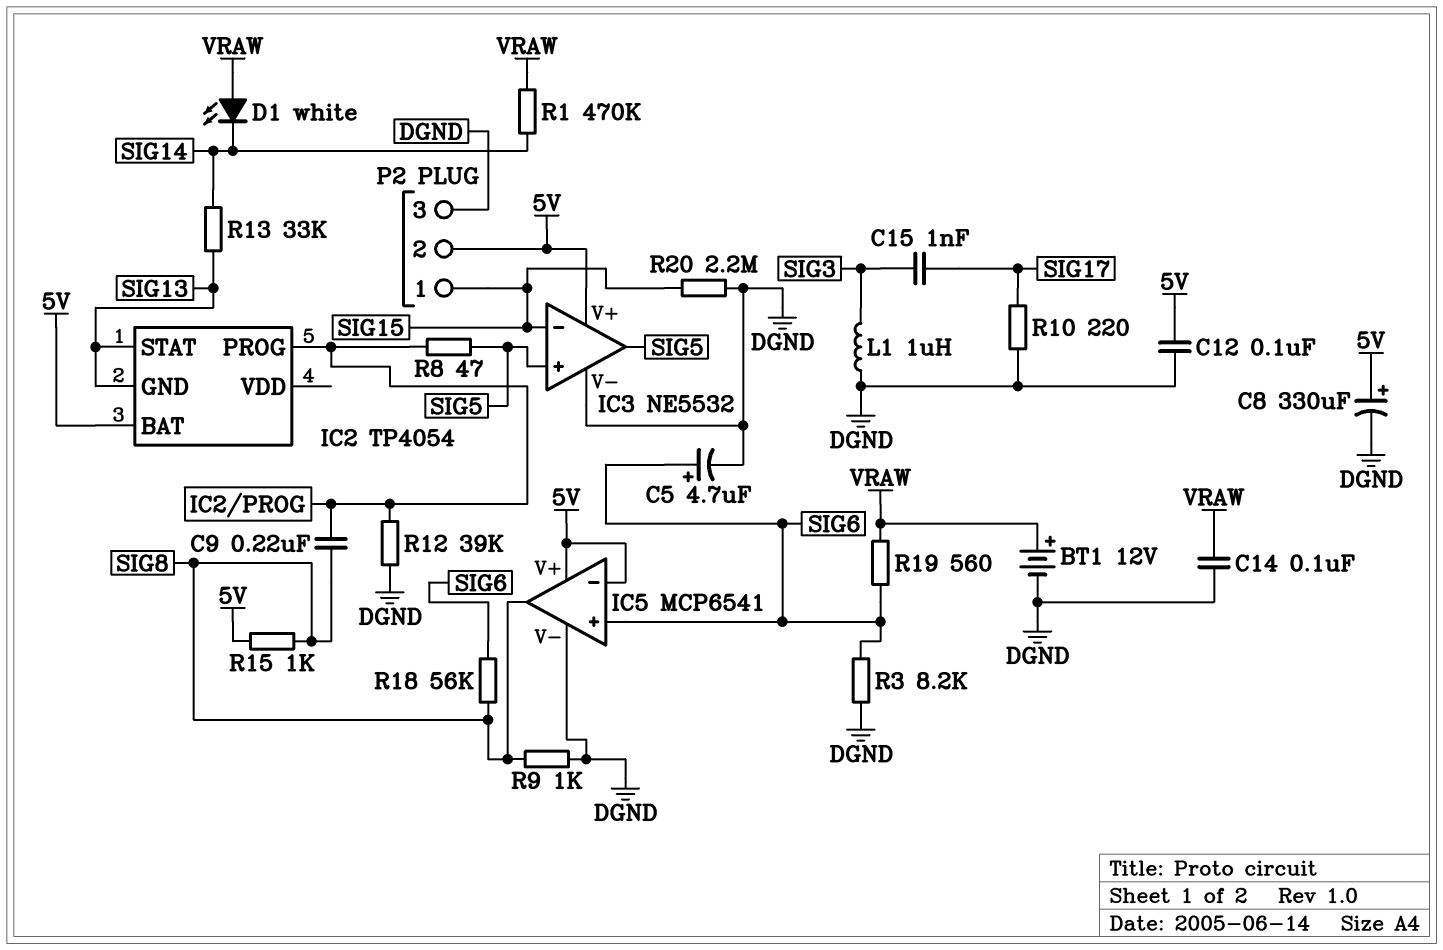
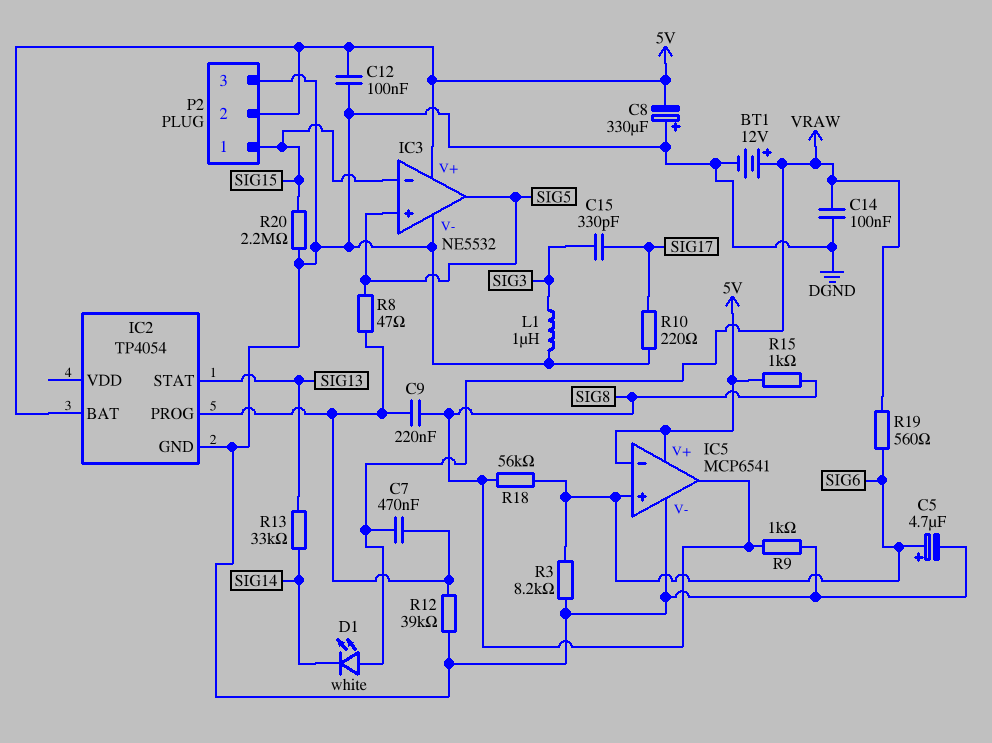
C7: none -> 470nF (IC2/PROG, VRAW)
C8: 330uF (plus 5V, minus DGND) -> 330uF (plus DGND, minus 5V)
C15: 1nF (SIG3, SIG17) -> 330pF (SIG3, SIG17)
IC2 pin GND: SIG13 -> DGND
R1: 470k (SIG14, VRAW) -> none

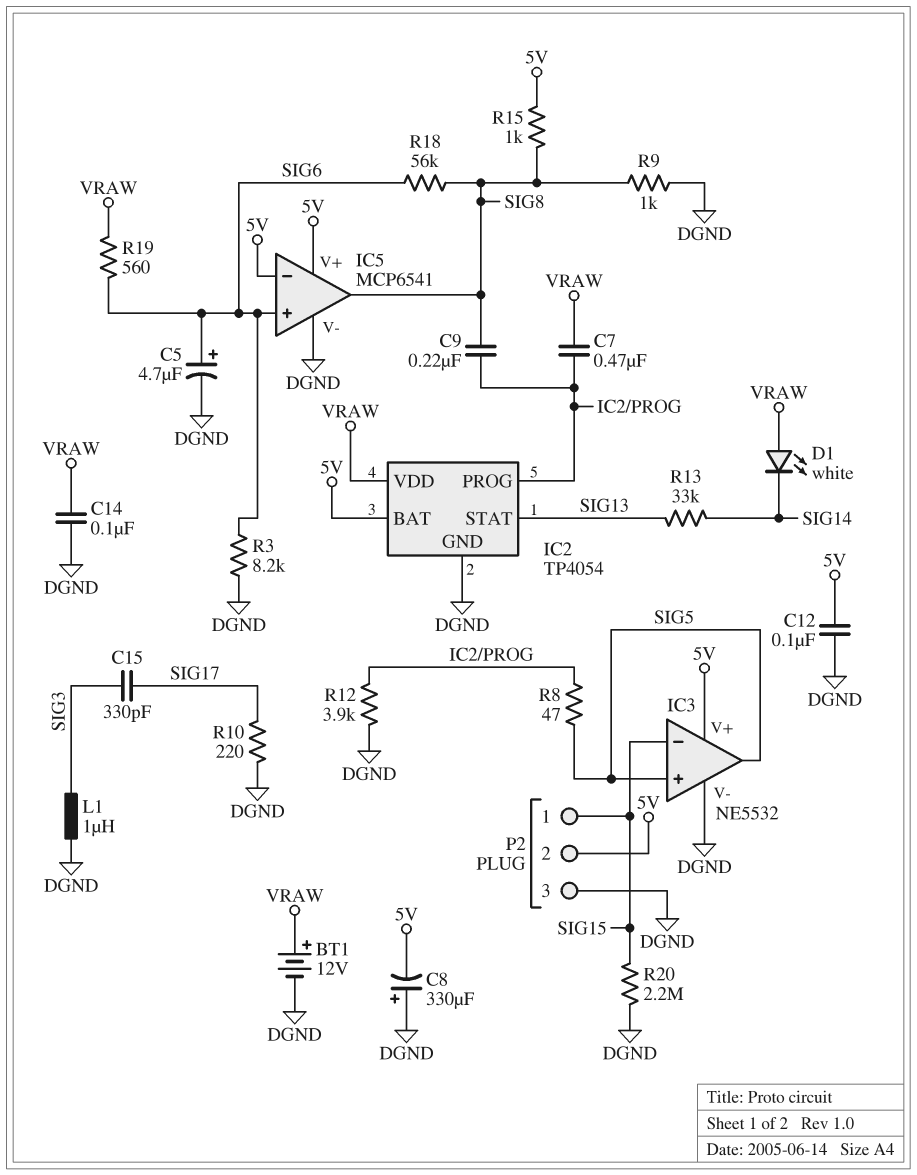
IC2 pin VDD: none -> VRAW
R12: 39k (DGND, IC2/PROG) -> 3.9k (DGND, IC2/PROG)

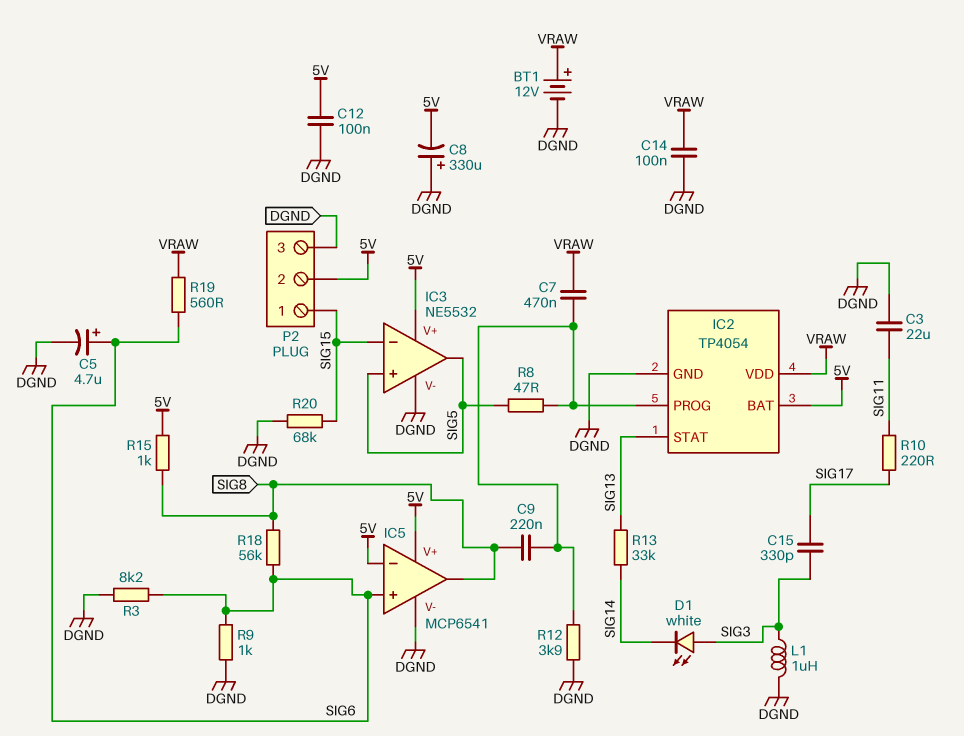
C3: none -> 22uF (DGND, SIG11)
D1: LED white (A VRAW, K SIG14) -> LED white (A SIG3, K SIG14)
R9: 1k (DGND, SIG8) -> 1k (DGND, SIG6)
R10: 220 (DGND, SIG17) -> 220 (SIG11, SIG17)
R20: 2.2M (DGND, SIG15) -> 68k (DGND, SIG15)

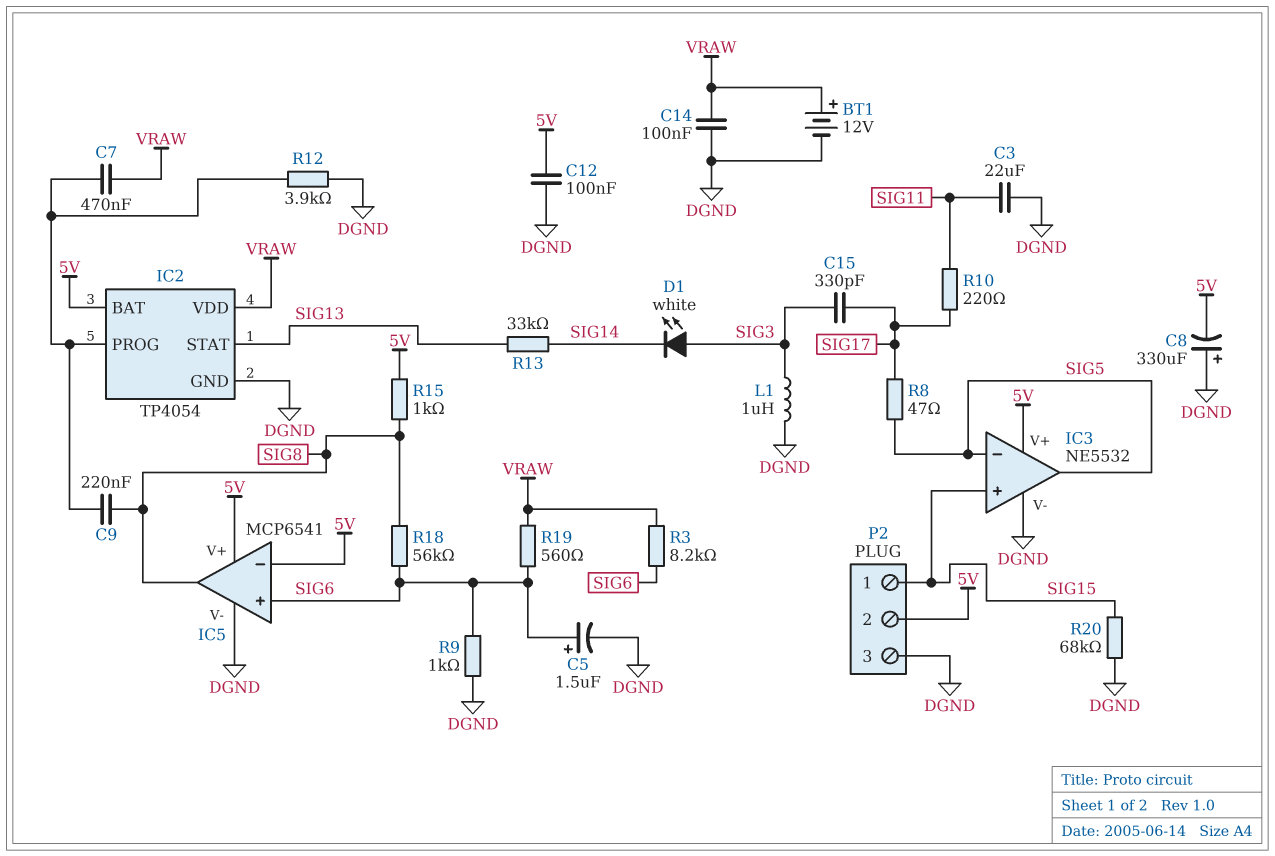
C5: 4.7uF (plus SIG6, minus DGND) -> 1.5uF (plus SIG6, minus DGND)
IC3 pin in+: SIG5 -> SIG15
IC3 pin in-: SIG15 -> SIG5
R3: 8.2k (DGND, SIG6) -> 8.2k (SIG6, VRAW)
R8: 47 (IC2/PROG, SIG5) -> 47 (SIG5, SIG17)

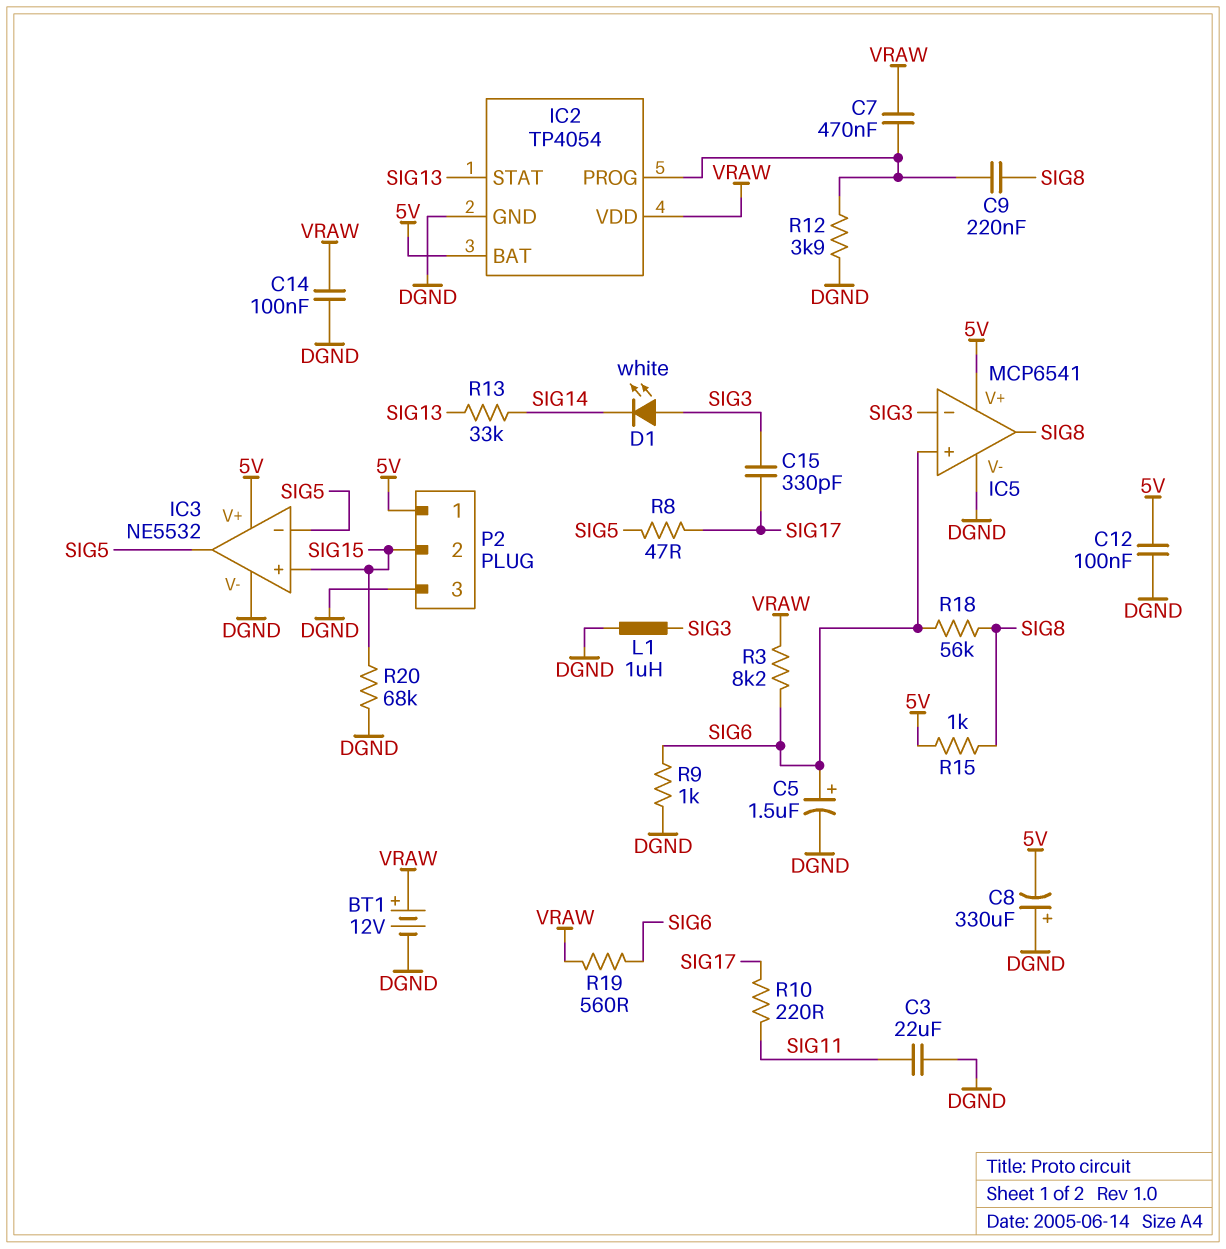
IC5 pin in-: 5V -> SIG3
P2 pin 1: SIG15 -> 5V
P2 pin 2: 5V -> SIG15

